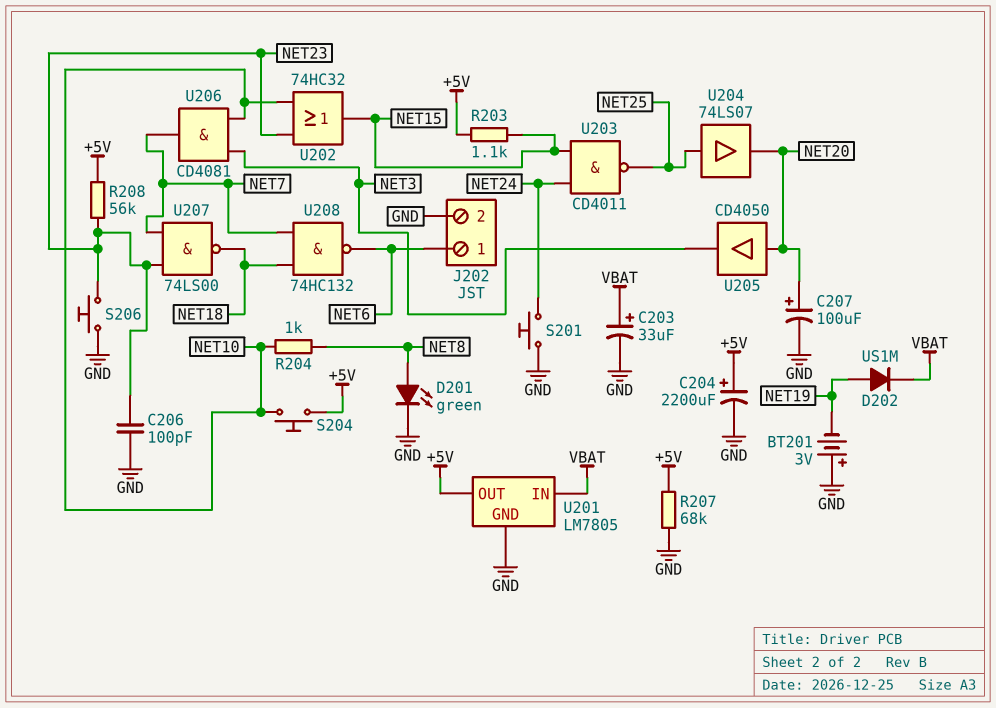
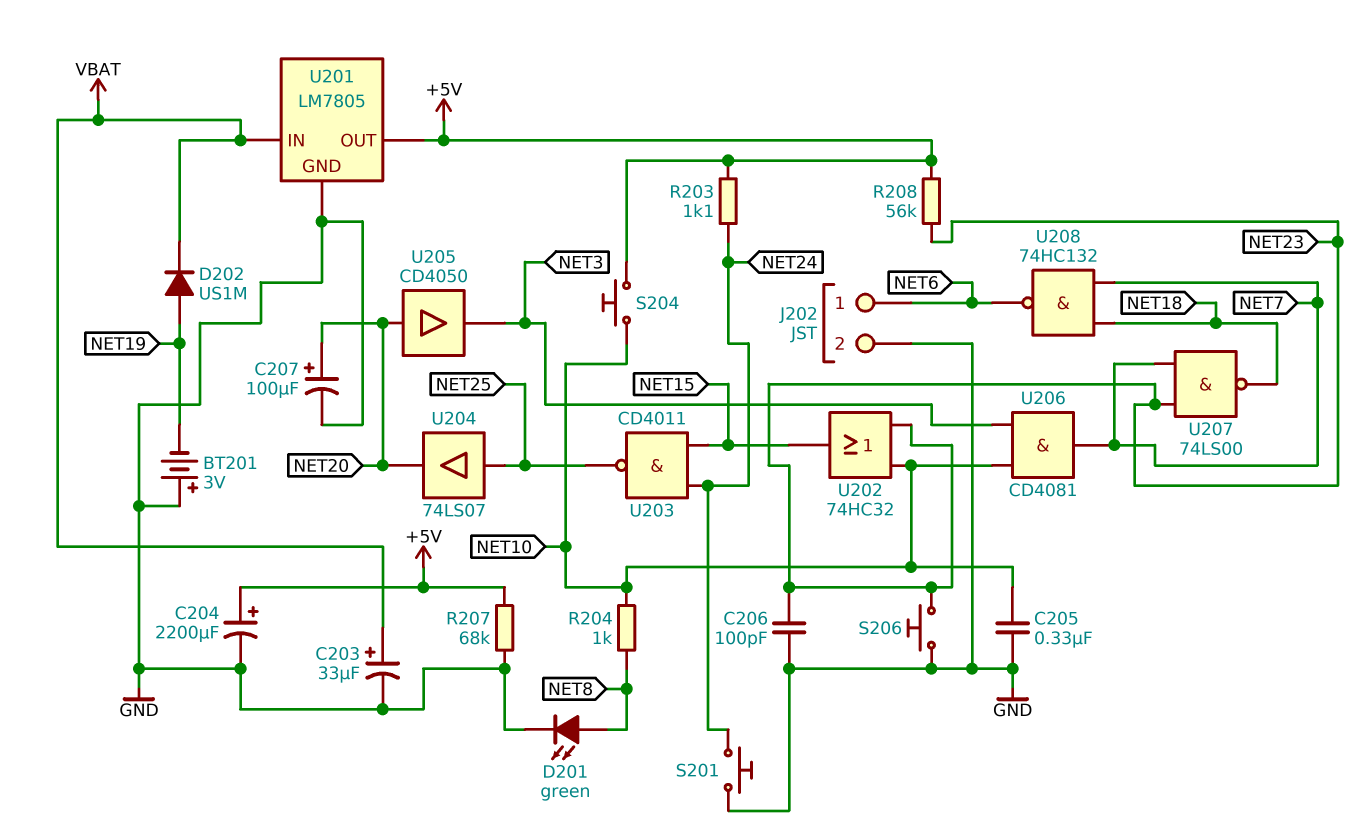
C205: none -> 330nF (GND, NET10)
R203: 1.1k (+5V, NET15) -> 1.1k (+5V, NET24)

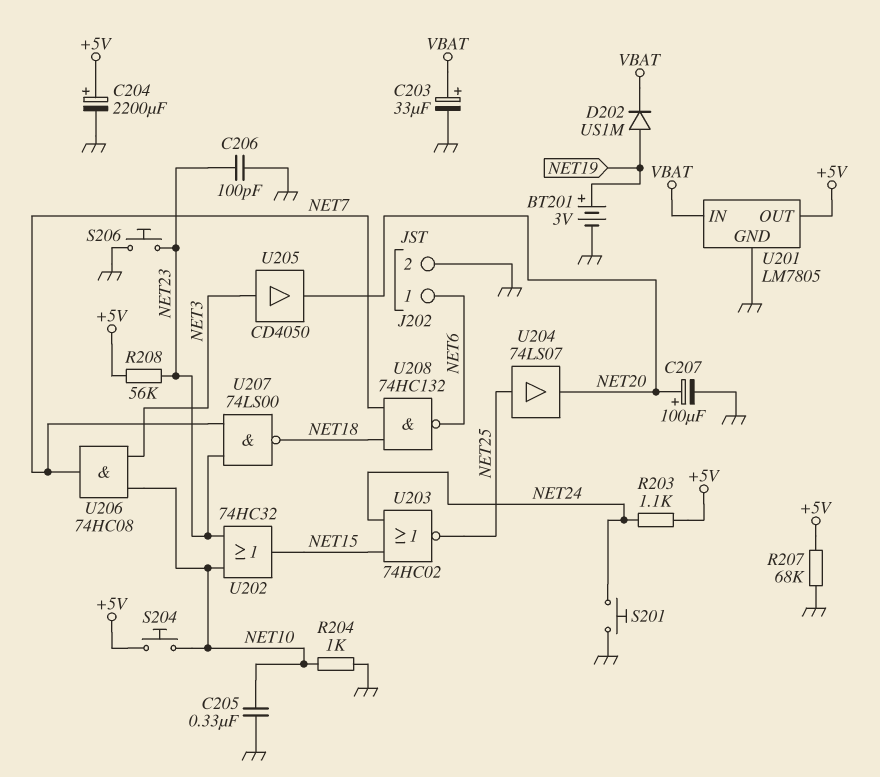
BT201: 3V (plus GND, minus NET19) -> 3V (plus NET19, minus GND)
D201: LED green (A NET8, K GND) -> none
R204: 1k (NET8, NET10) -> 1k (GND, NET10)
U203: NAND CD4011 (in NET15, in NET24, out NET25) -> NOR 74HC02 (in NET15, in NET24, out NET25)
U205: buffer CD4050 (in NET20, out NET3) -> buffer CD4050 (in NET3, out NET20)
U206: AND CD4081 (in NET3, in NET10, out NET7) -> AND 74HC08 (in NET3, in NET10, out NET7)

